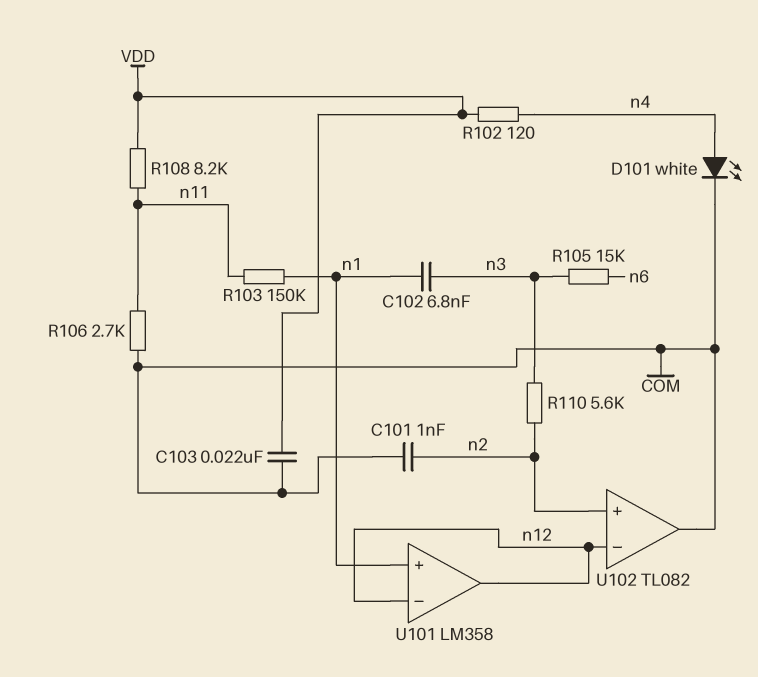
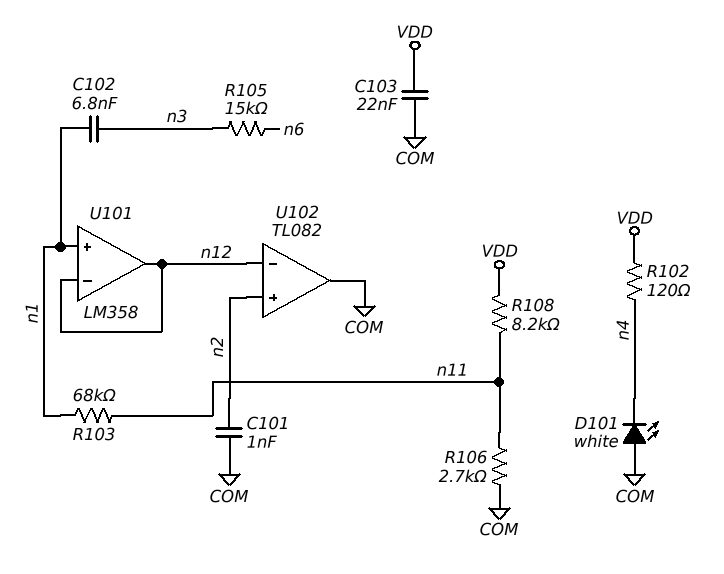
D101: LED white (A n4, K COM) -> LED white (A COM, K n4)
R103: 150k (n1, n11) -> 68k (n1, n11)
R110: 5.6k (n2, n3) -> none

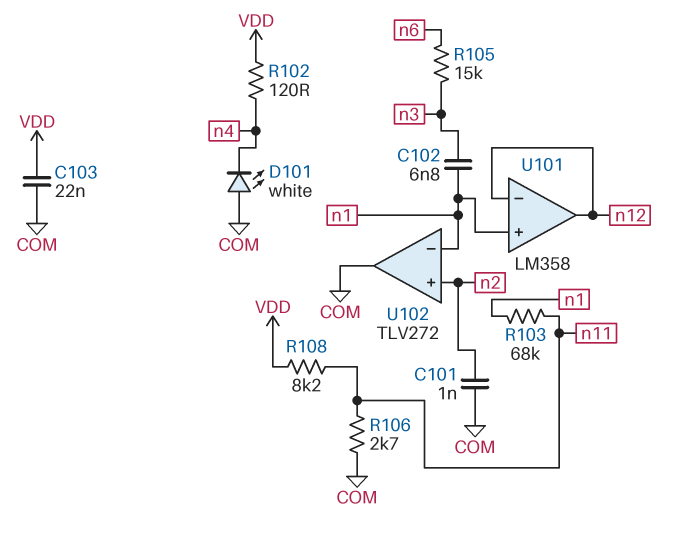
U102: TL082 -> TLV272
U102 pin in-: n12 -> n1

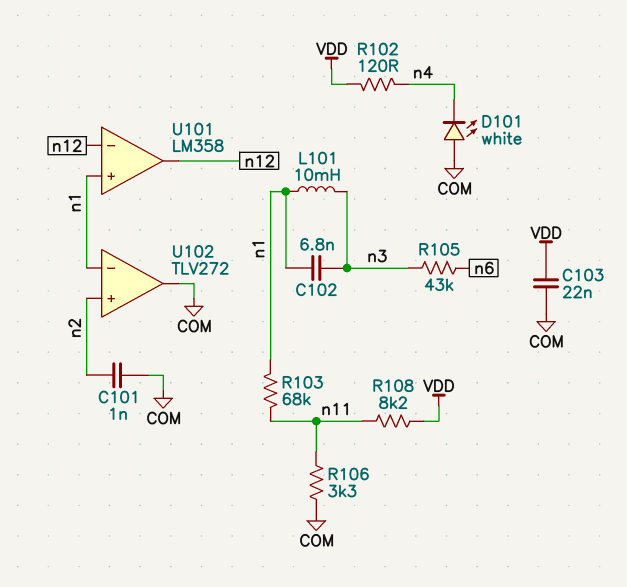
L101: none -> 10mH (n1, n3)
R105: 15k (n3, n6) -> 43k (n3, n6)
R106: 2.7k (COM, n11) -> 3.3k (COM, n11)

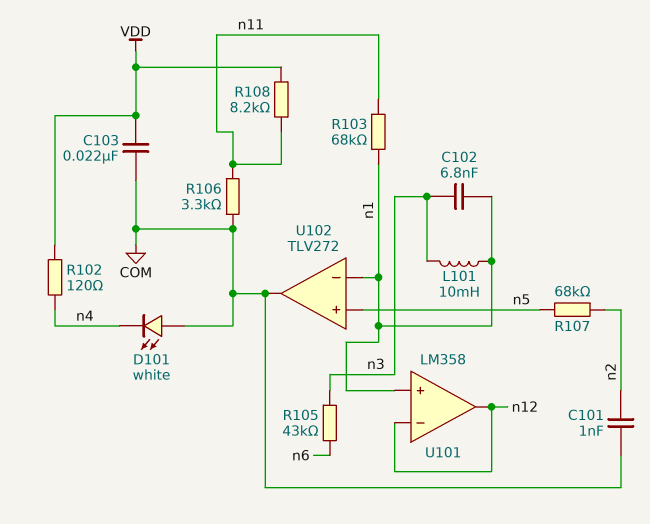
R107: none -> 68k (n2, n5)
U102 pin in+: n2 -> n5

